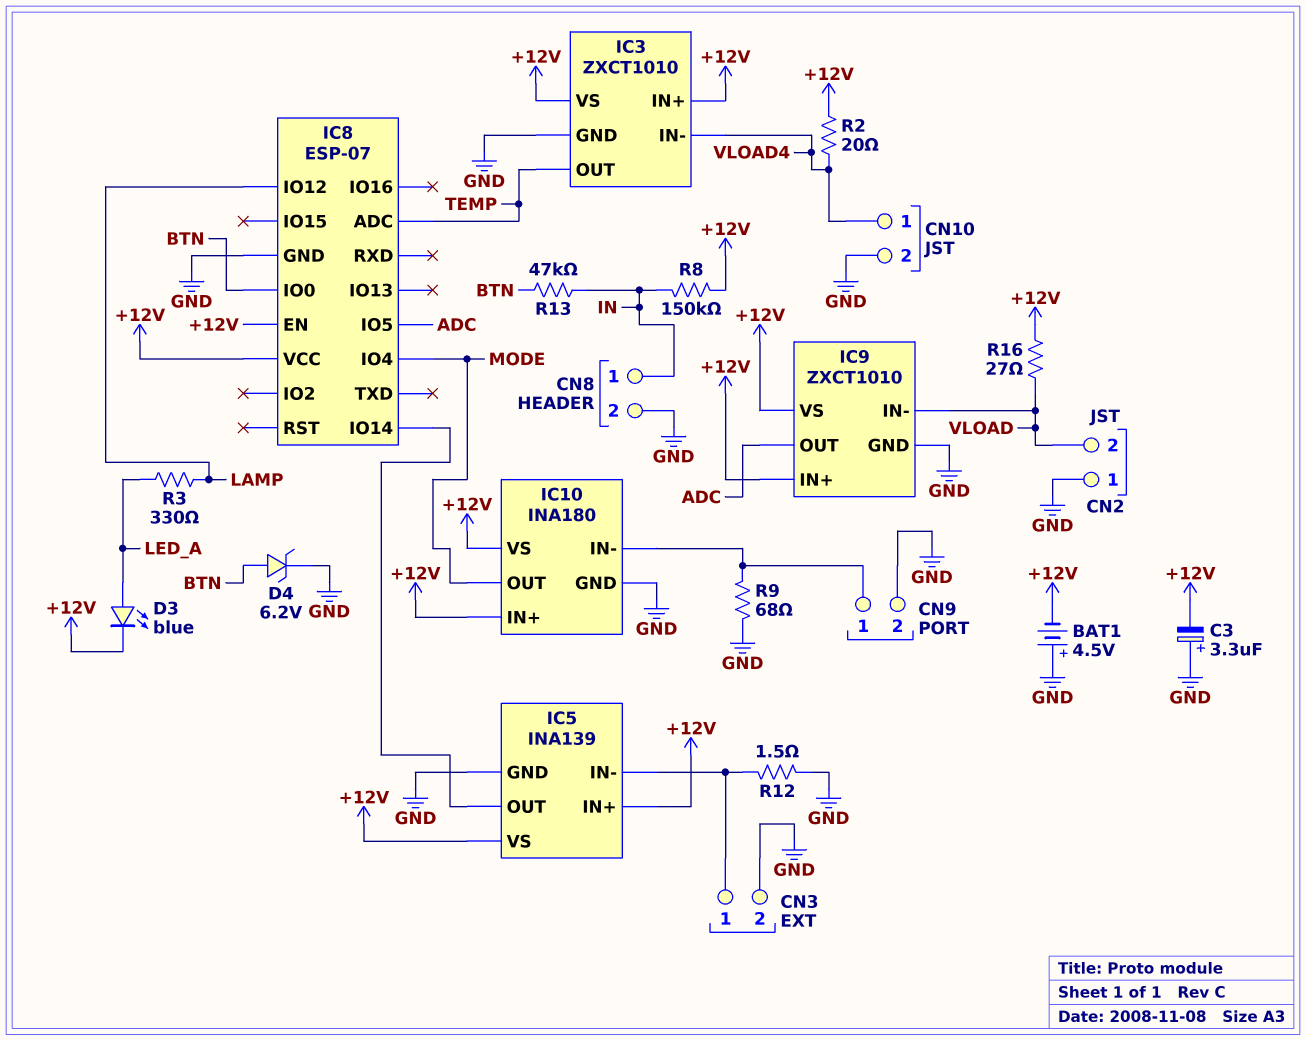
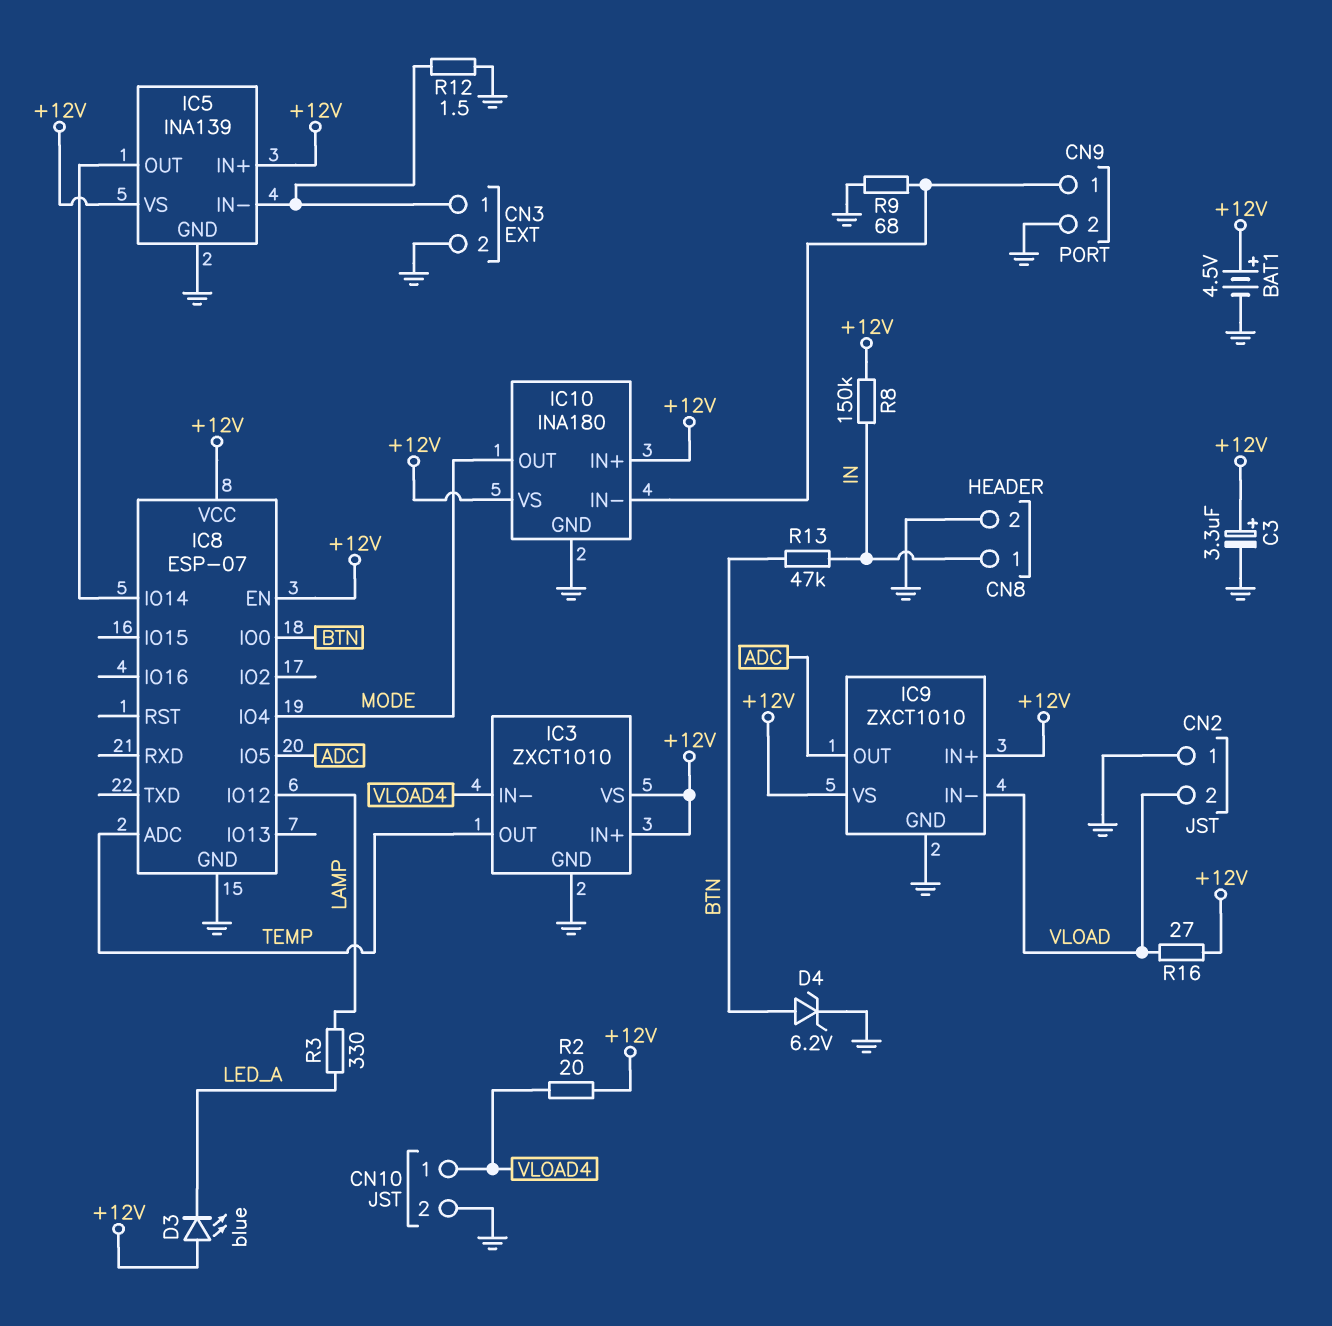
BAT1: 4.5V (plus GND, minus +12V) -> 4.5V (plus +12V, minus GND)
C3: 3.3uF (plus GND, minus +12V) -> 3.3uF (plus +12V, minus GND)
D3: LED blue (A LED_A, K +12V) -> LED blue (A +12V, K LED_A)

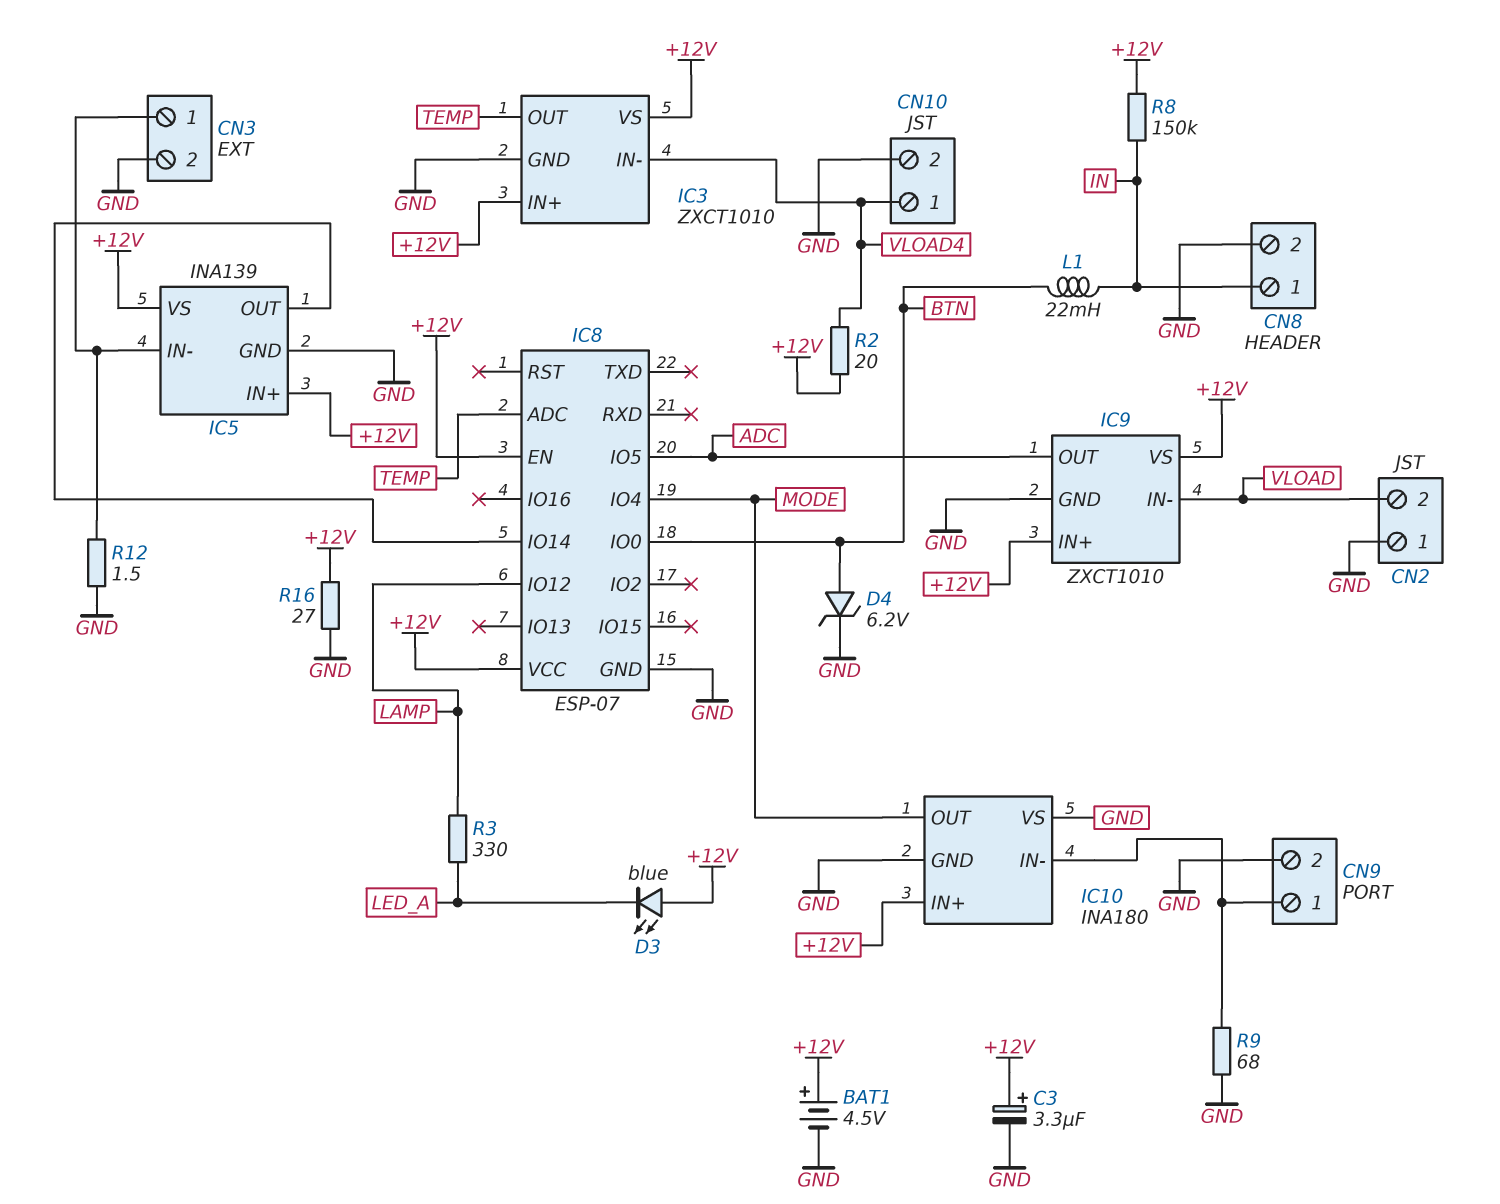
IC10 pin VS: +12V -> GND
L1: none -> 22mH (BTN, IN)
R13: 47k (BTN, IN) -> none
R16: 27 (+12V, VLOAD) -> 27 (+12V, GND)

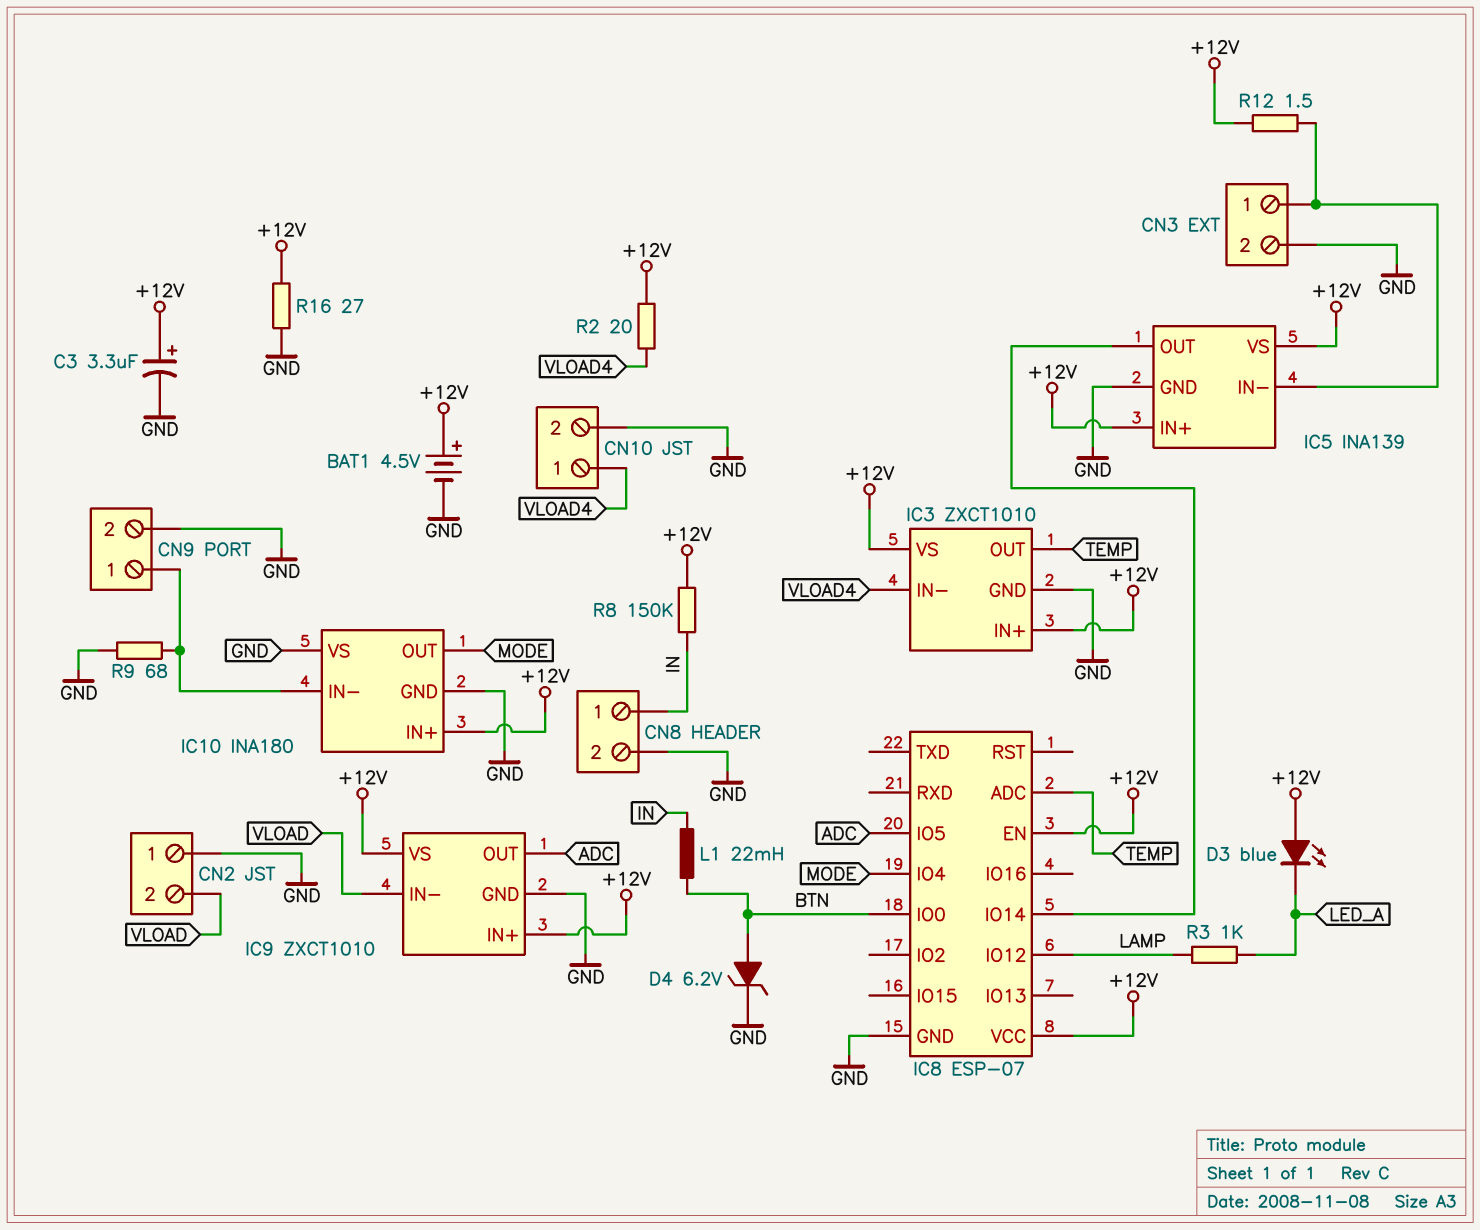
R3: 330 (LAMP, LED_A) -> 1k (LAMP, LED_A)
R12: 1.5 (CN3/1, GND) -> 1.5 (+12V, CN3/1)

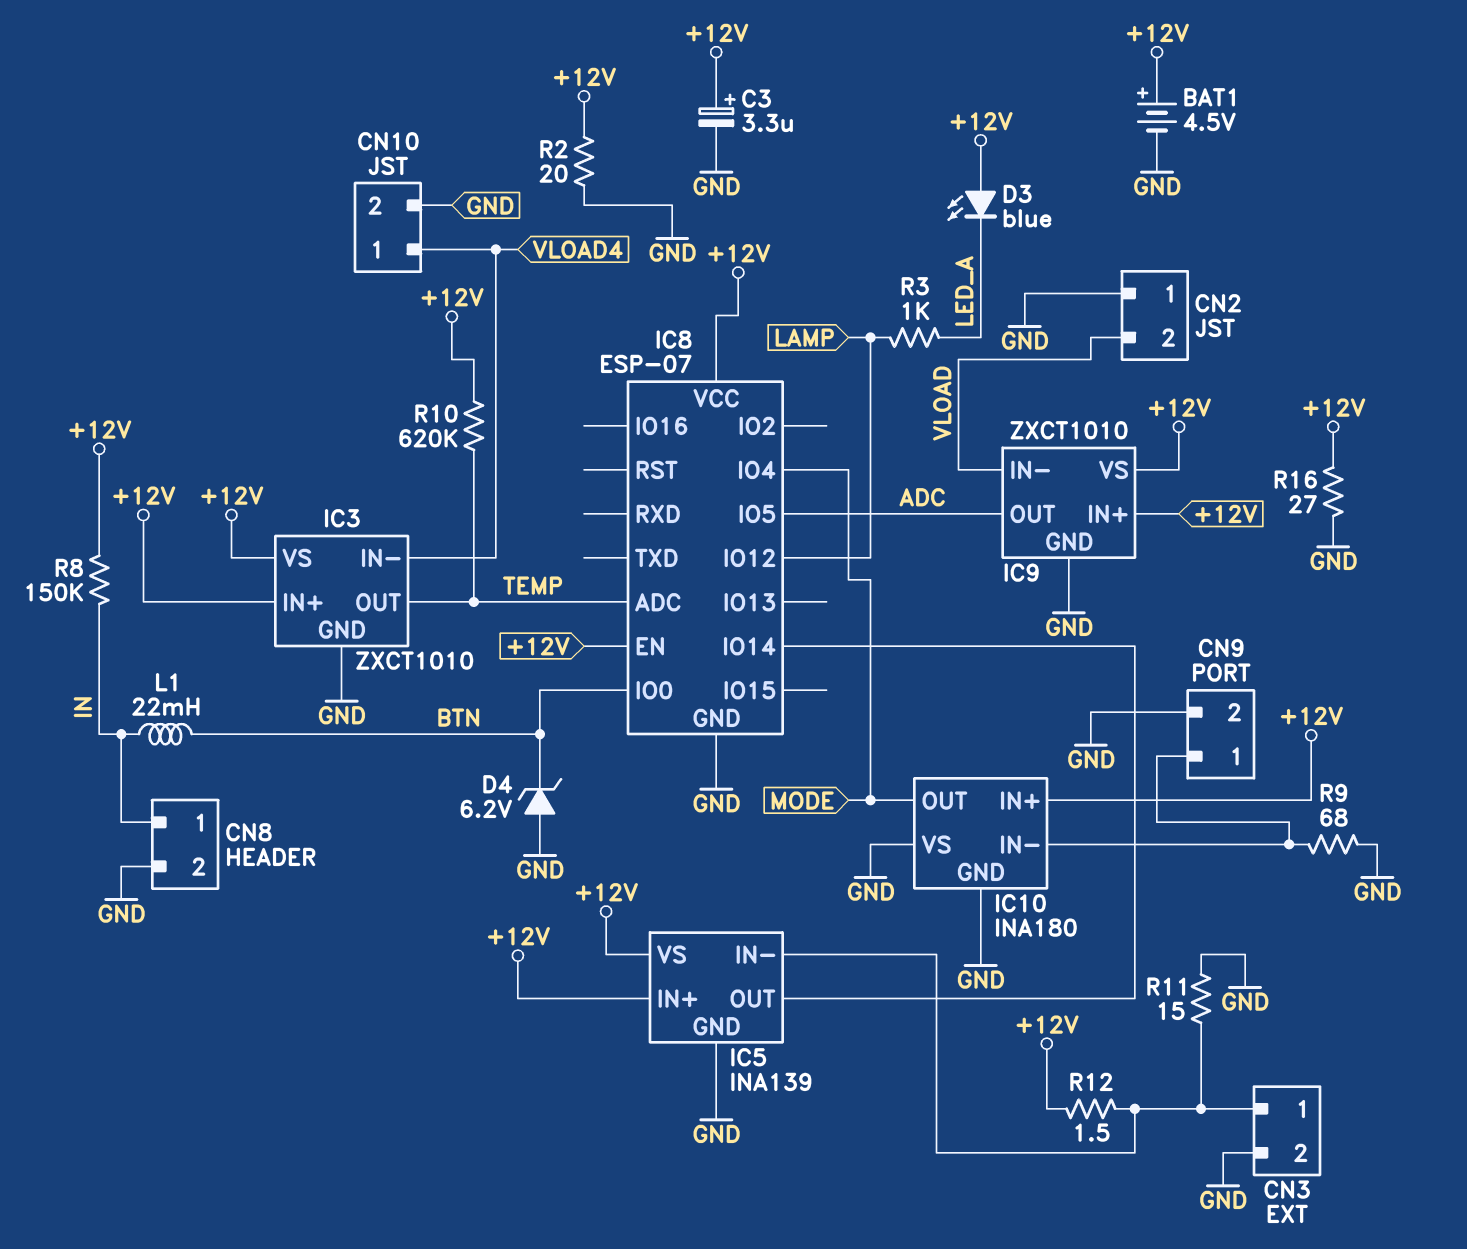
D4: zener 6.2V (A BTN, K GND) -> zener 6.2V (A GND, K BTN)
R2: 20 (+12V, VLOAD4) -> 20 (+12V, GND)
R10: none -> 620k (+12V, TEMP)
R11: none -> 15 (CN3/1, GND)

